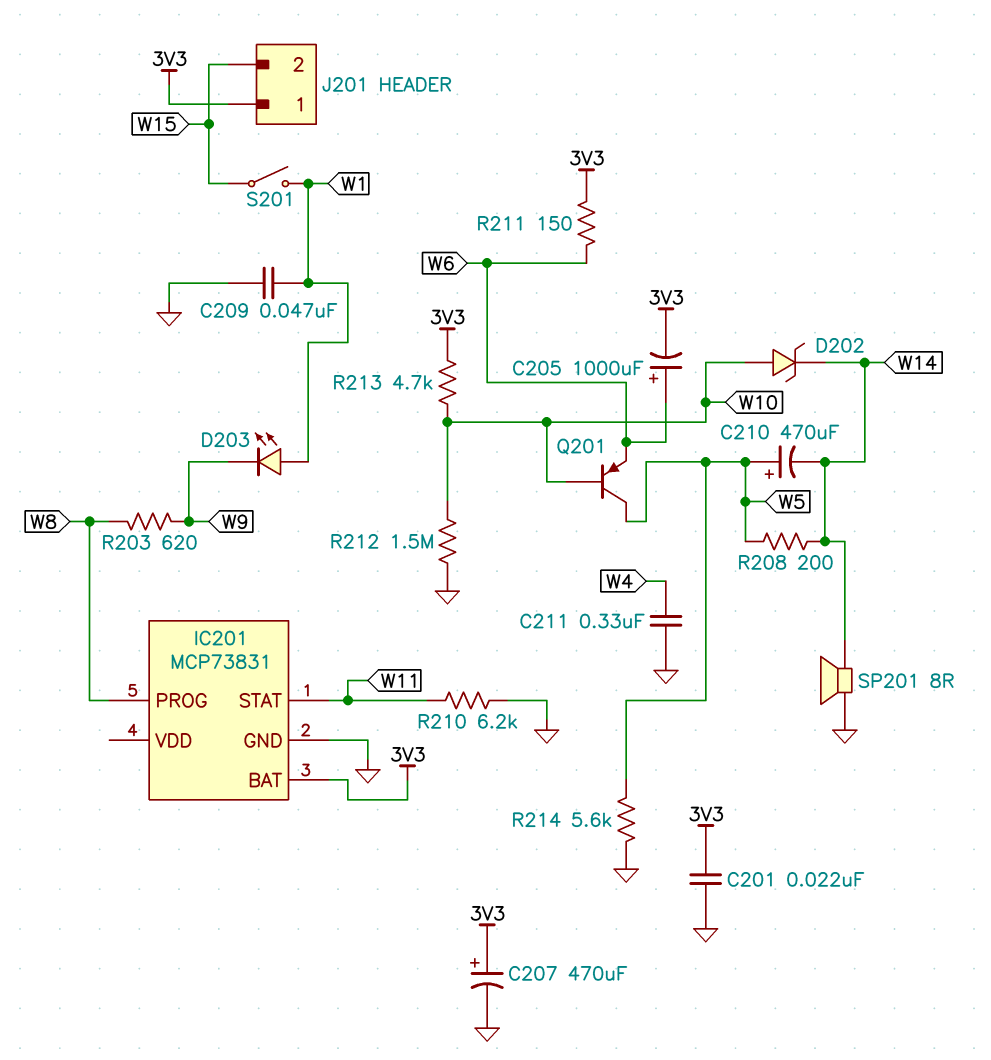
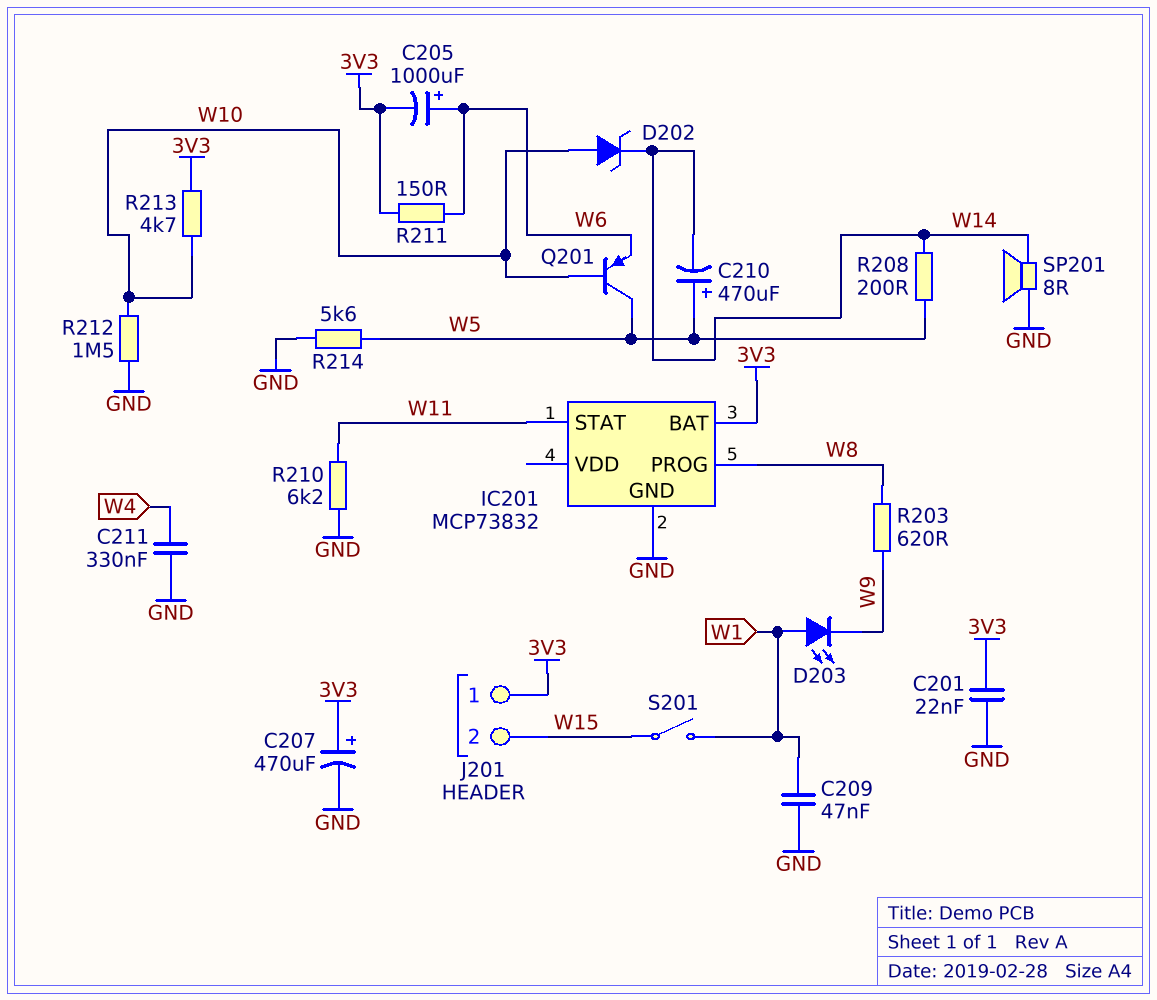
IC201: MCP73831 -> MCP73832

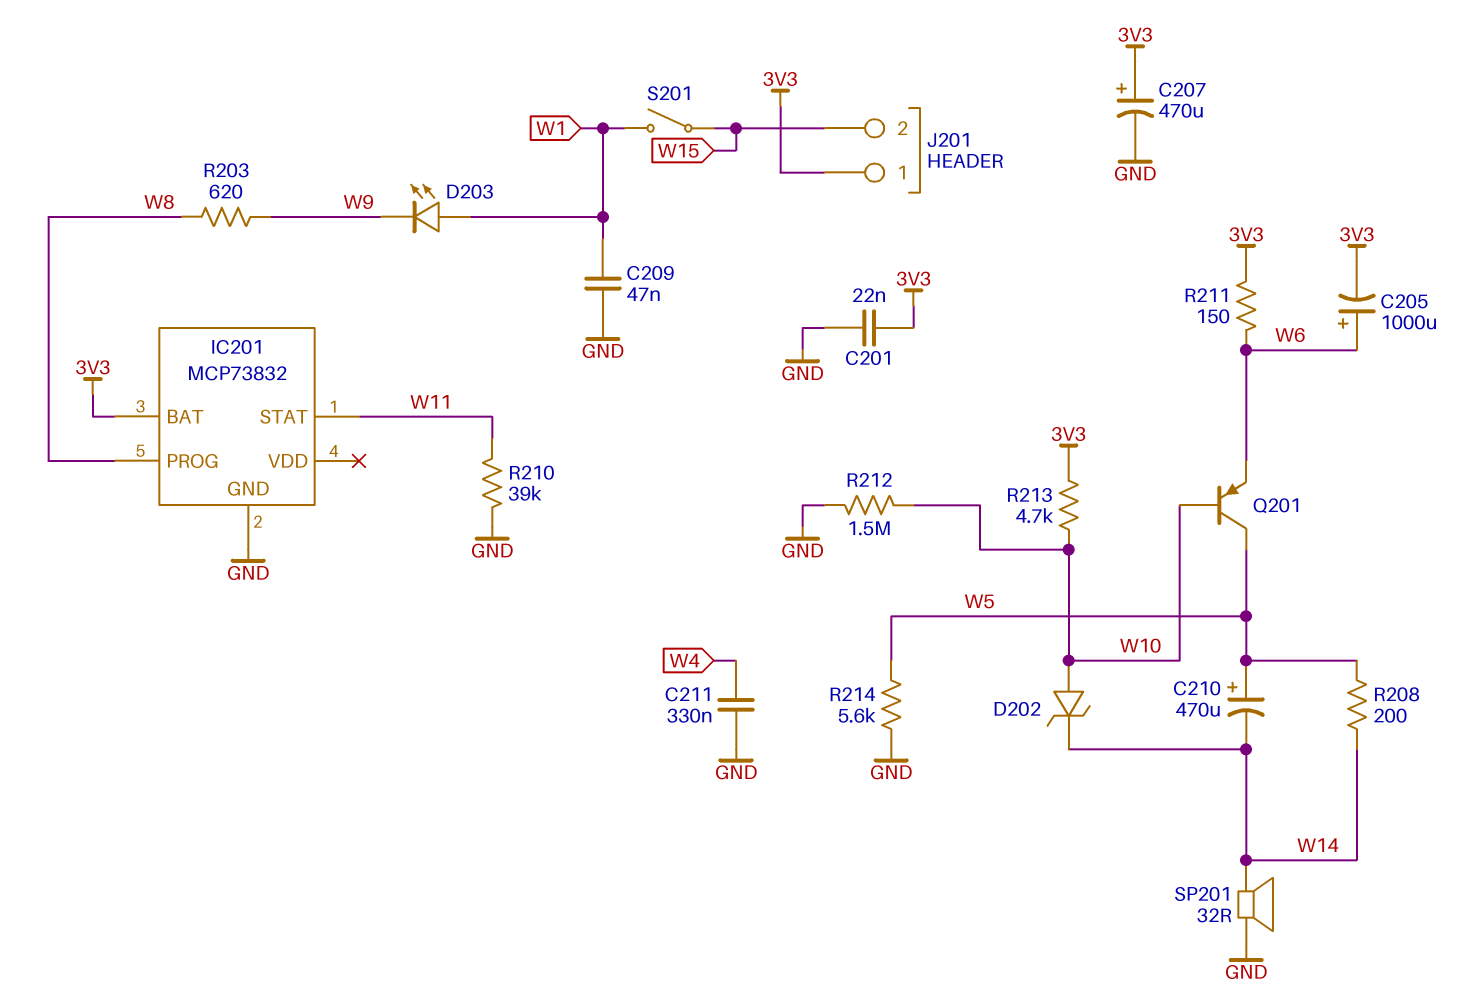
R210: 6.2k (GND, W11) -> 39k (GND, W11)
SP201: speaker 8R (GND, W14) -> speaker 32R (GND, W14)

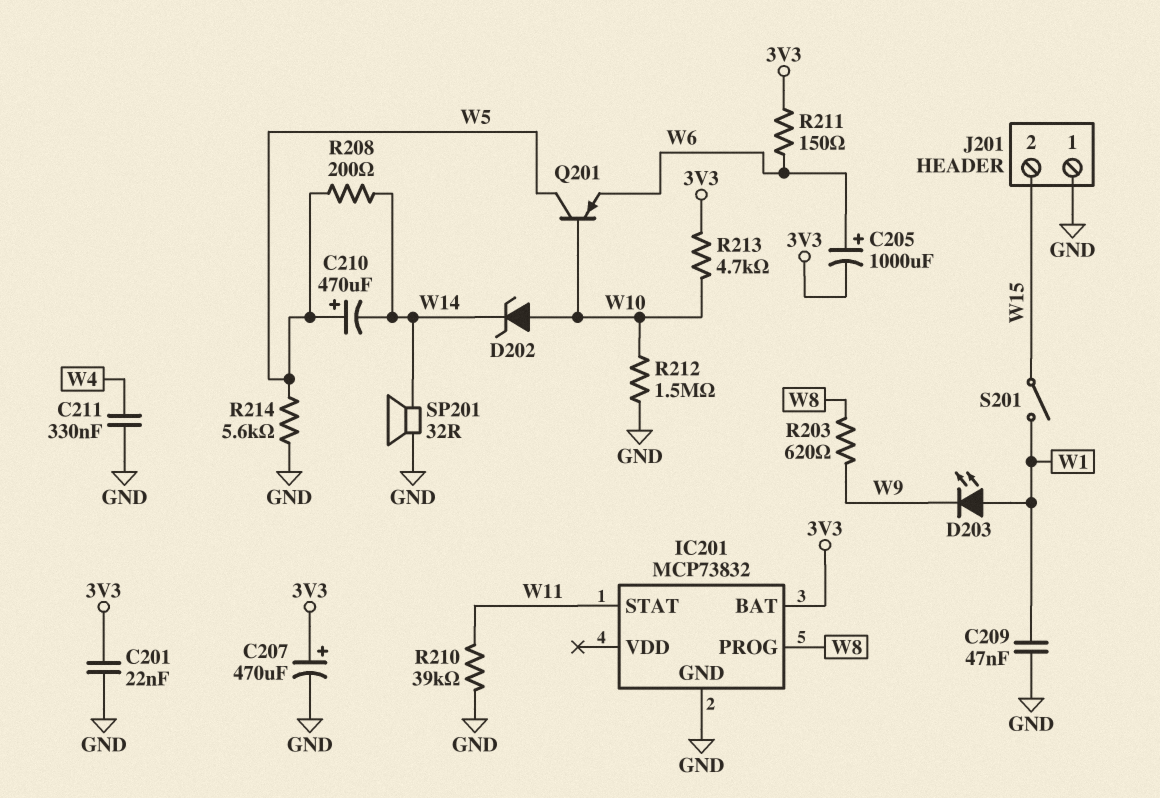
J201 pin 1: 3V3 -> GND

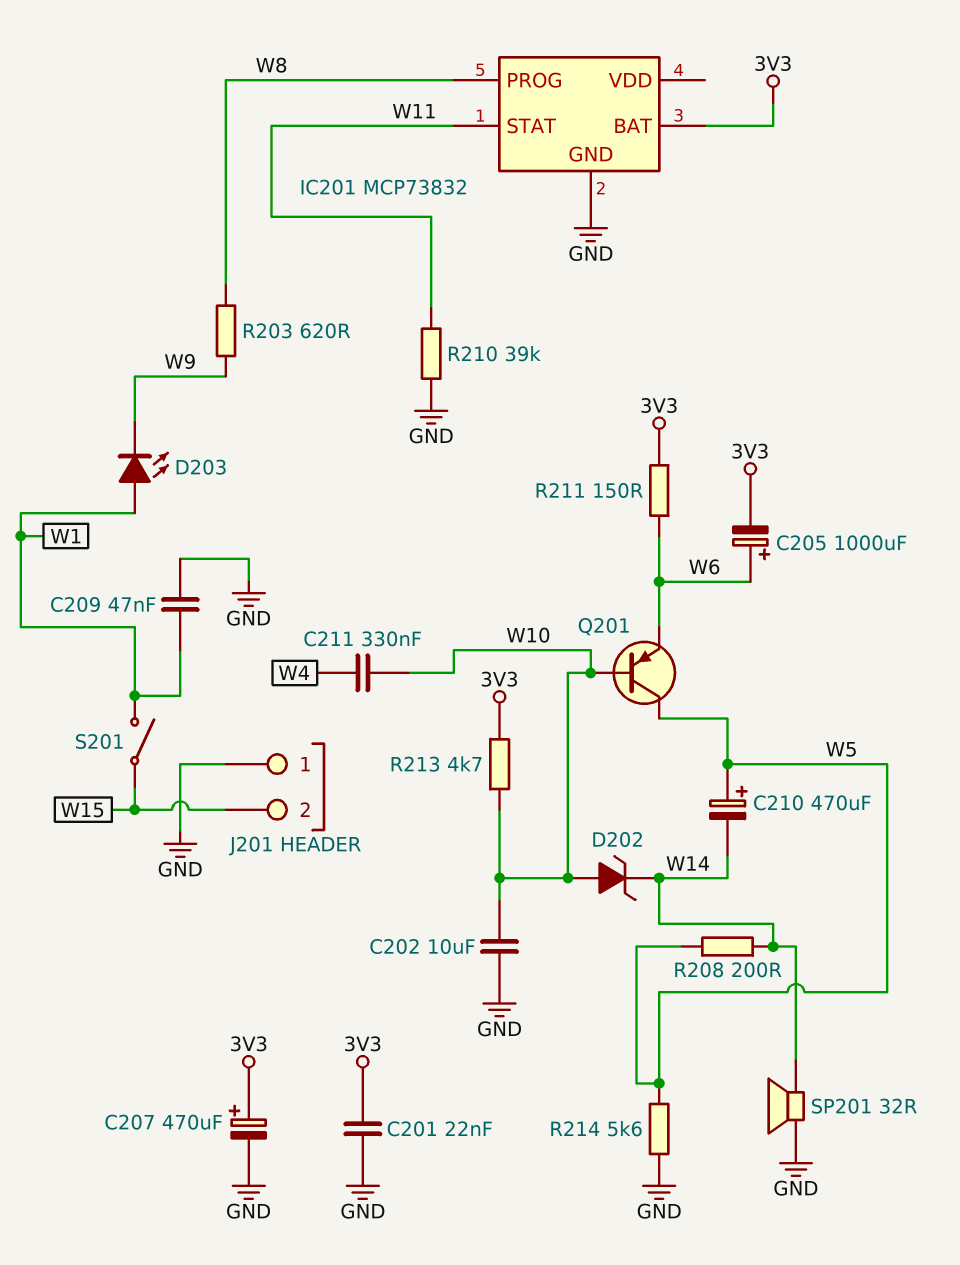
C202: none -> 10uF (GND, W10)
C211: 330nF (GND, W4) -> 330nF (W4, W10)
R212: 1.5M (GND, W10) -> none

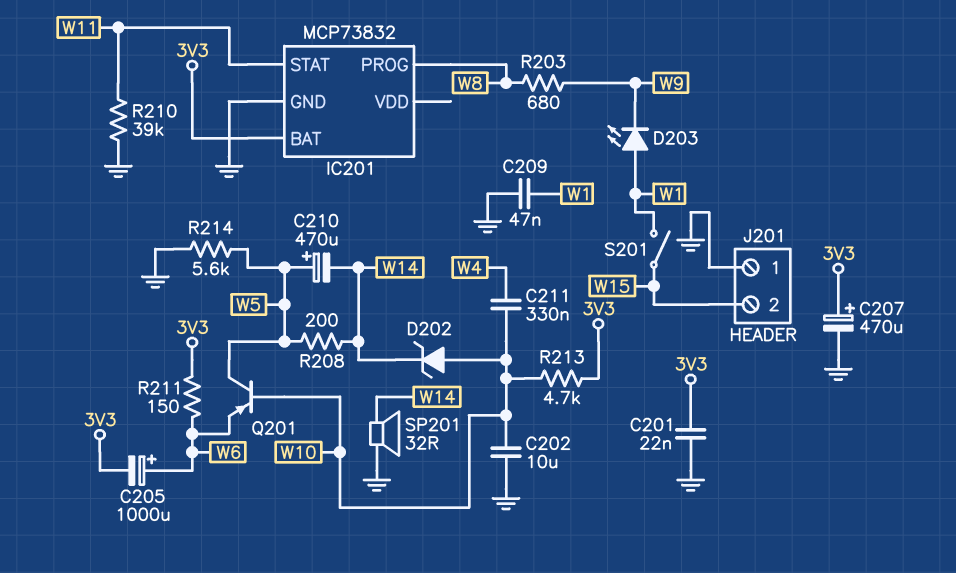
R203: 620 (W8, W9) -> 680 (W8, W9)

